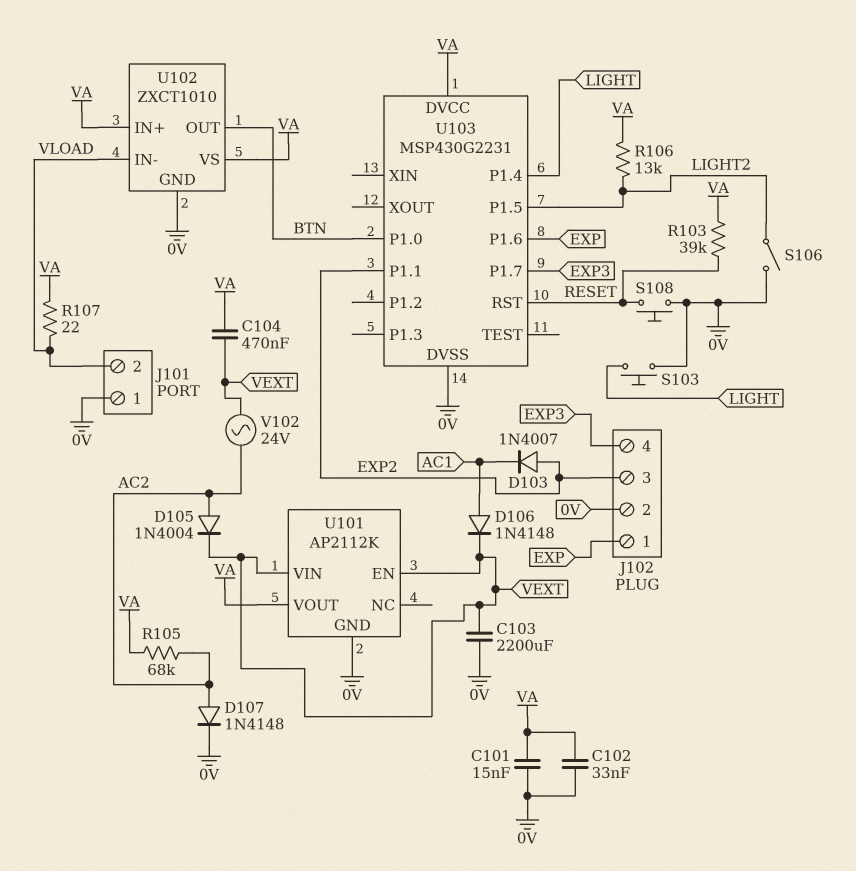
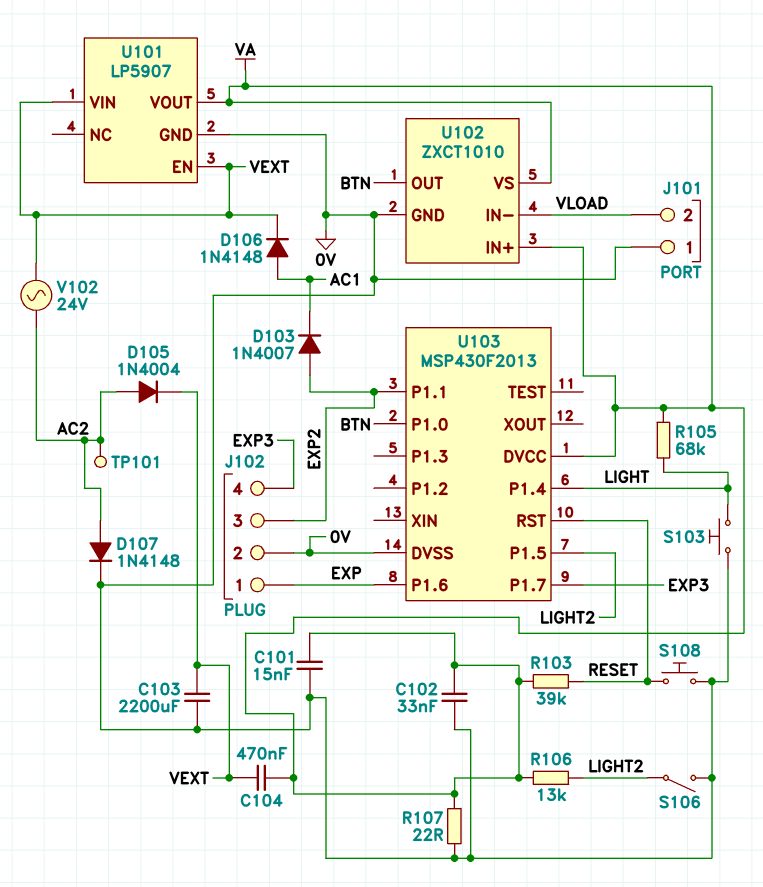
R105: 68k (AC2, VA) -> 68k (LIGHT, VA)
R107: 22 (VA, VLOAD) -> 22 (0V, VA)
TP101: none -> test point (AC2)
U101: AP2112K -> LP5907
U103: MSP430G2231 -> MSP430F2013

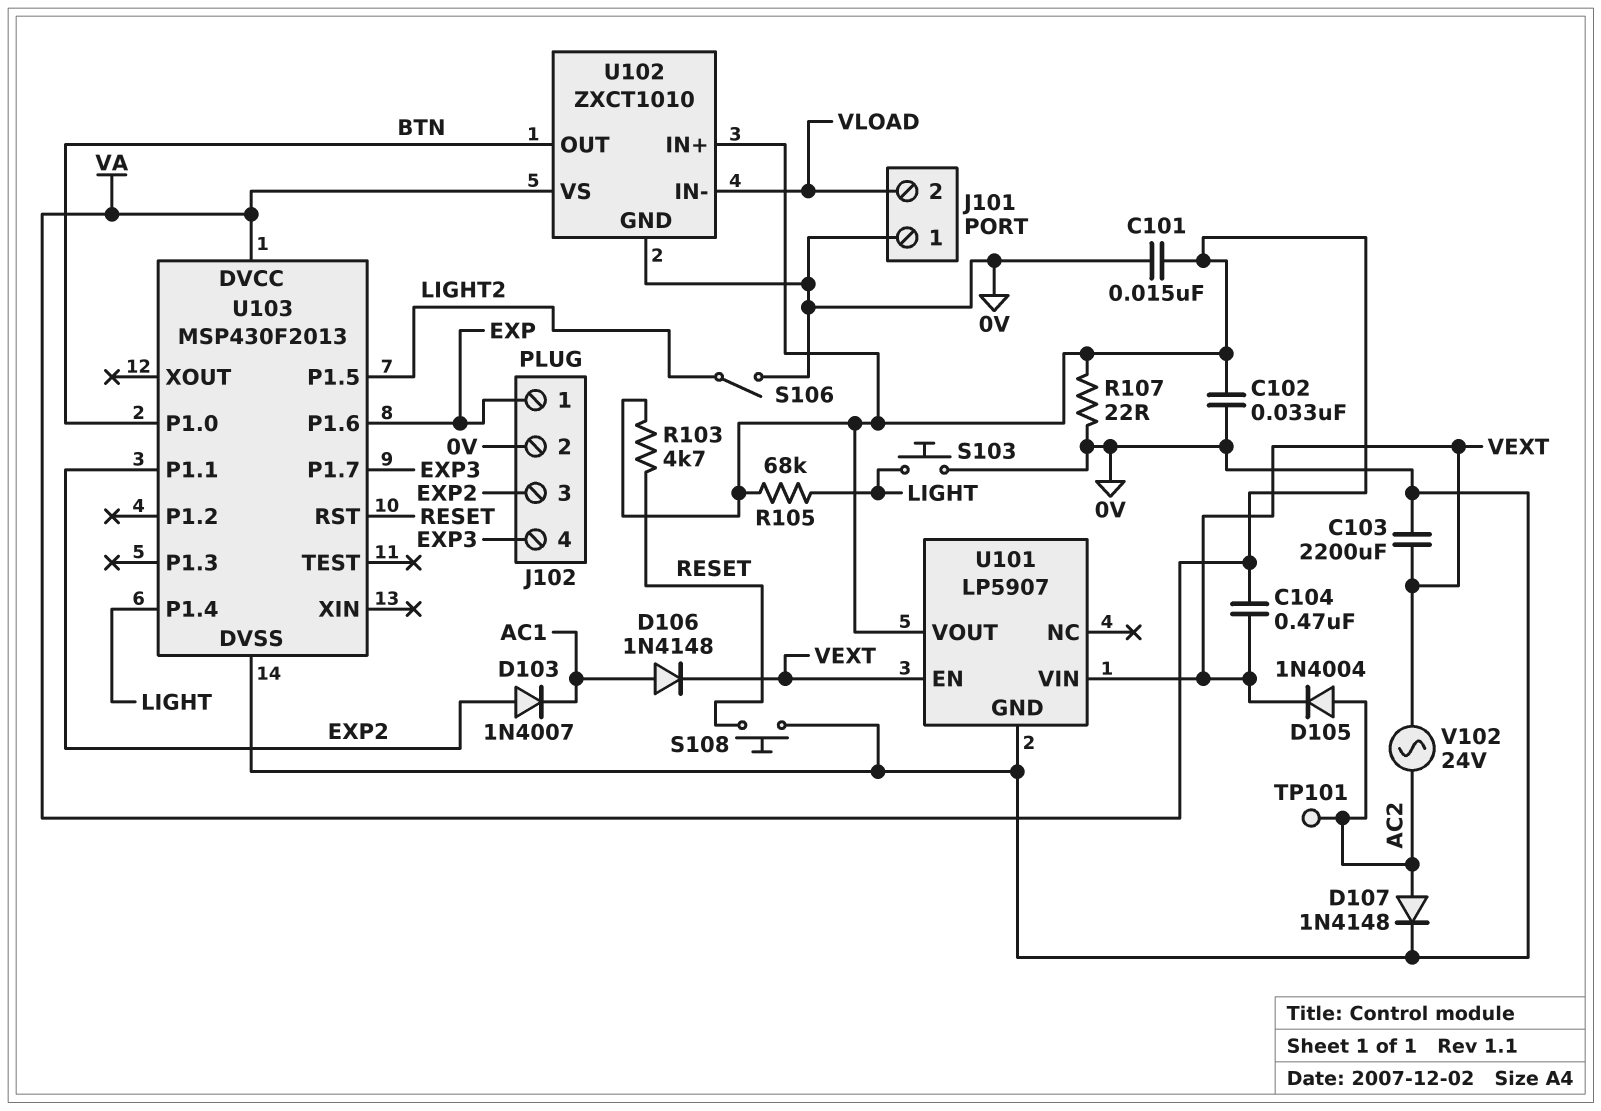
R103: 39k (RESET, VA) -> 4.7k (RESET, VA)
R106: 13k (LIGHT2, VA) -> none

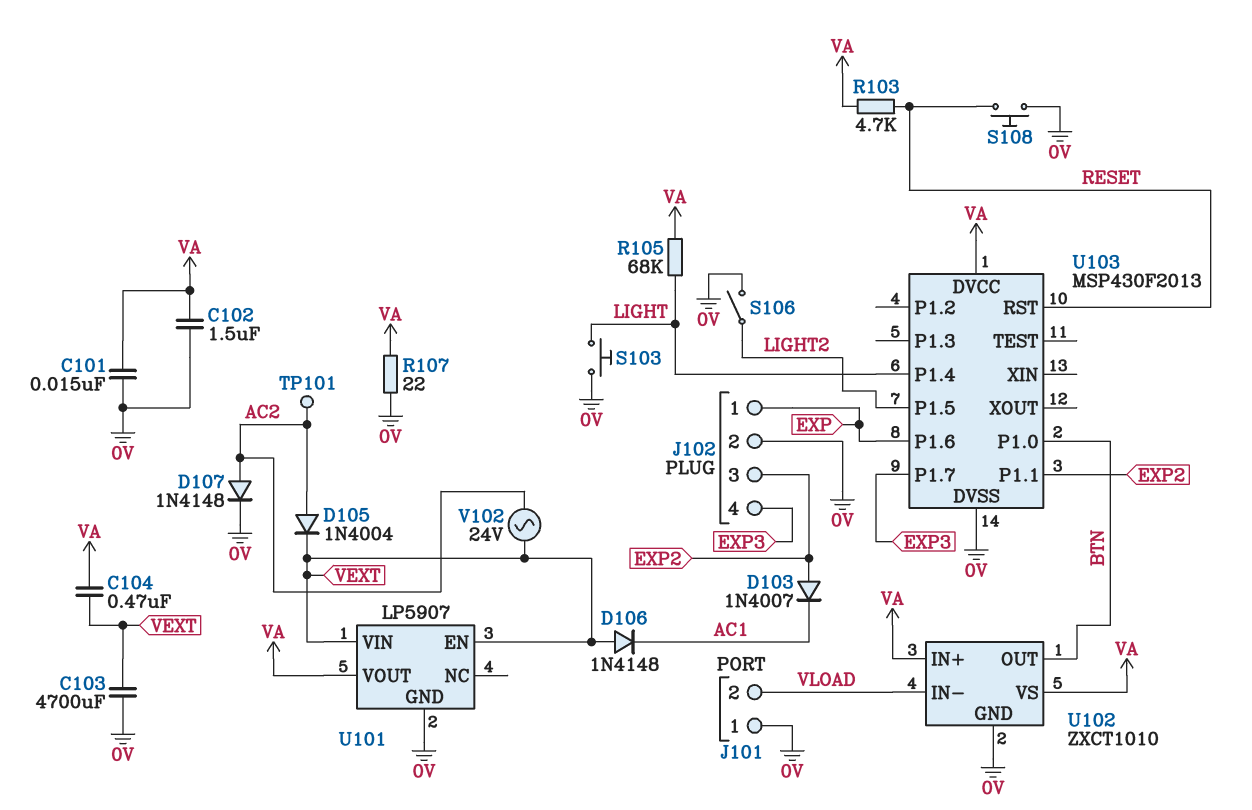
C102: 33nF (0V, VA) -> 1.5uF (0V, VA)
C103: 2200uF (0V, VEXT) -> 4700uF (0V, VEXT)
D106: diode 1N4148 (A AC1, K VEXT) -> diode 1N4148 (A VEXT, K AC1)

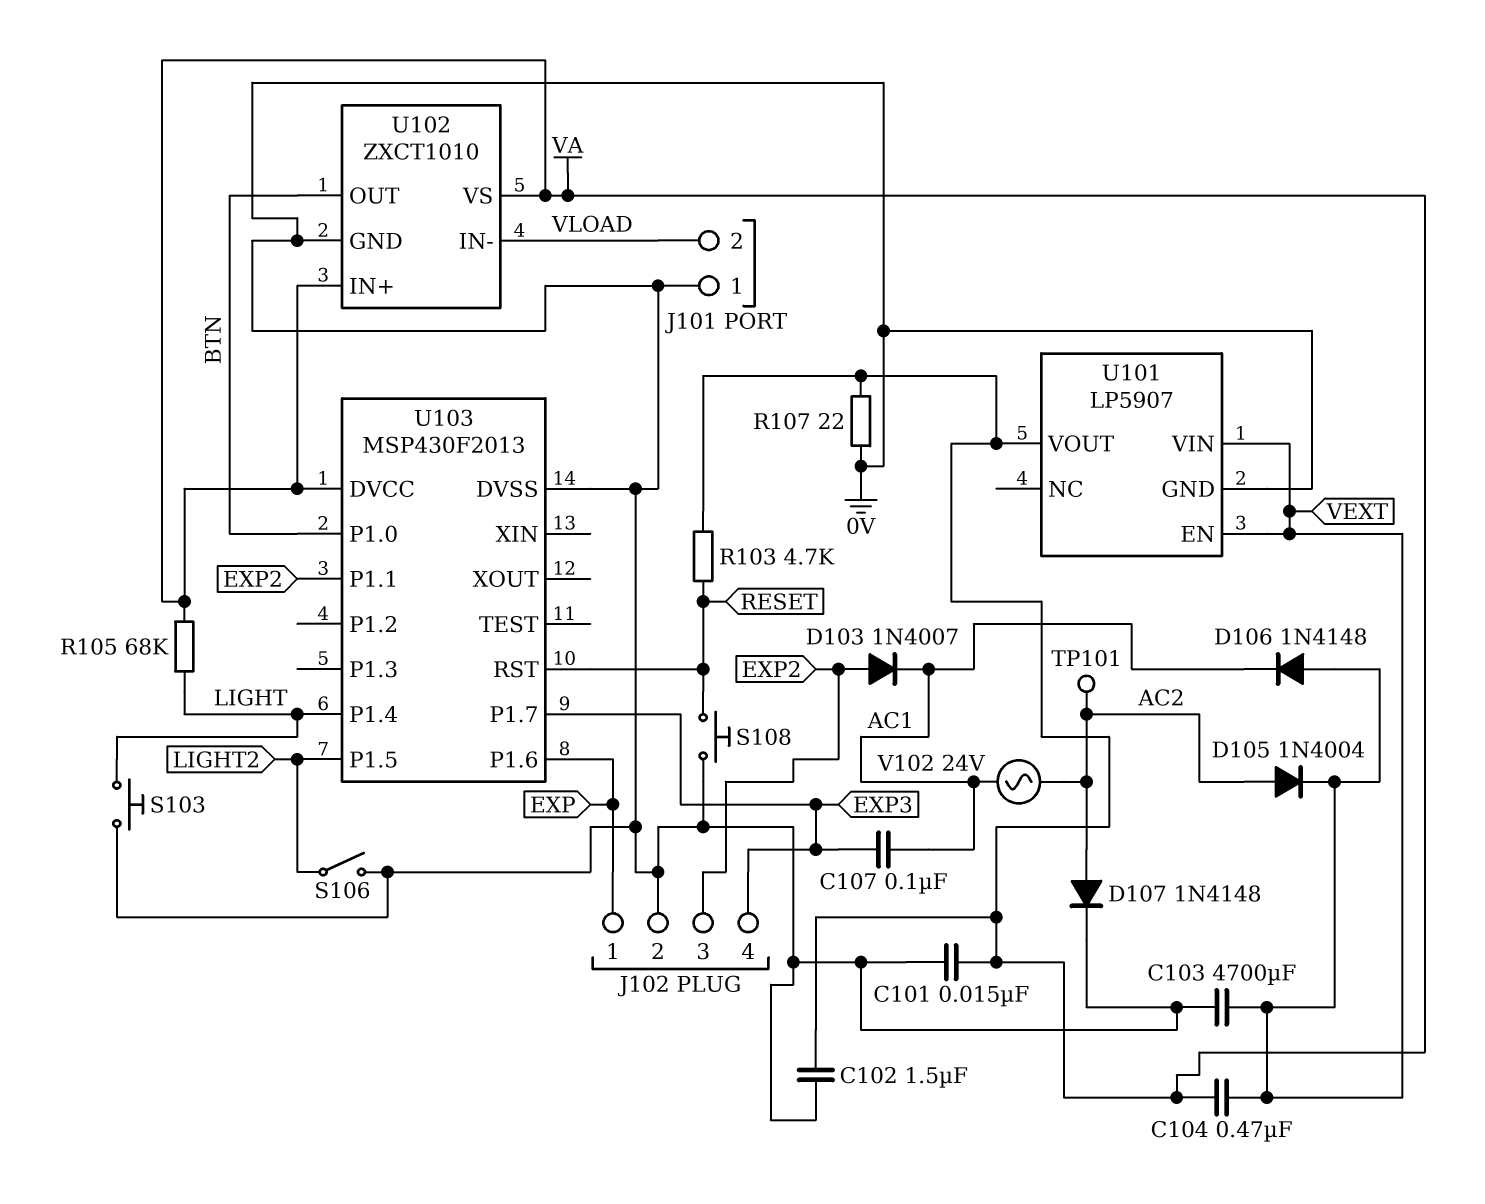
C107: none -> 100nF (AC1, EXP3)
V102: AC 24V (AC2, VEXT) -> AC 24V (AC1, AC2)

